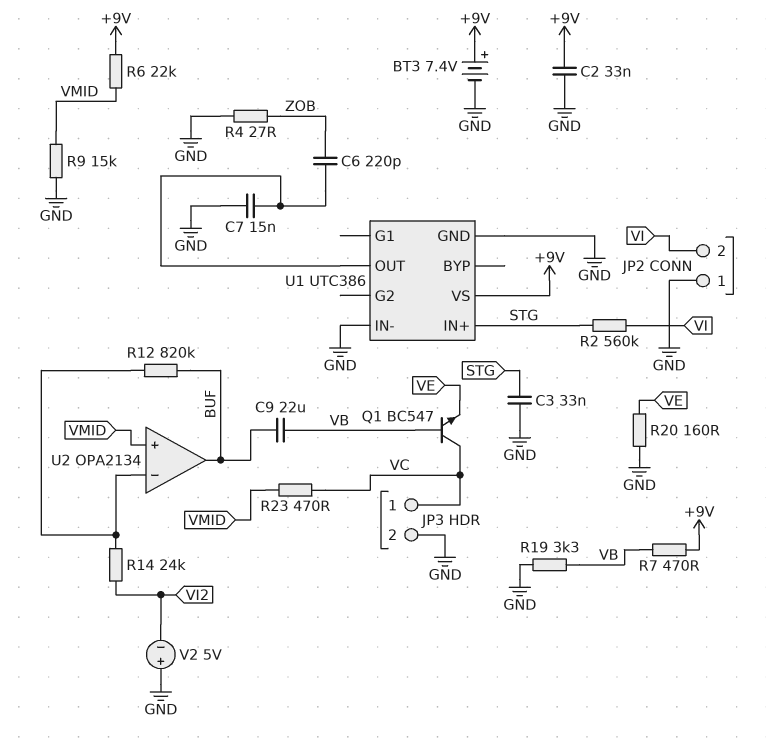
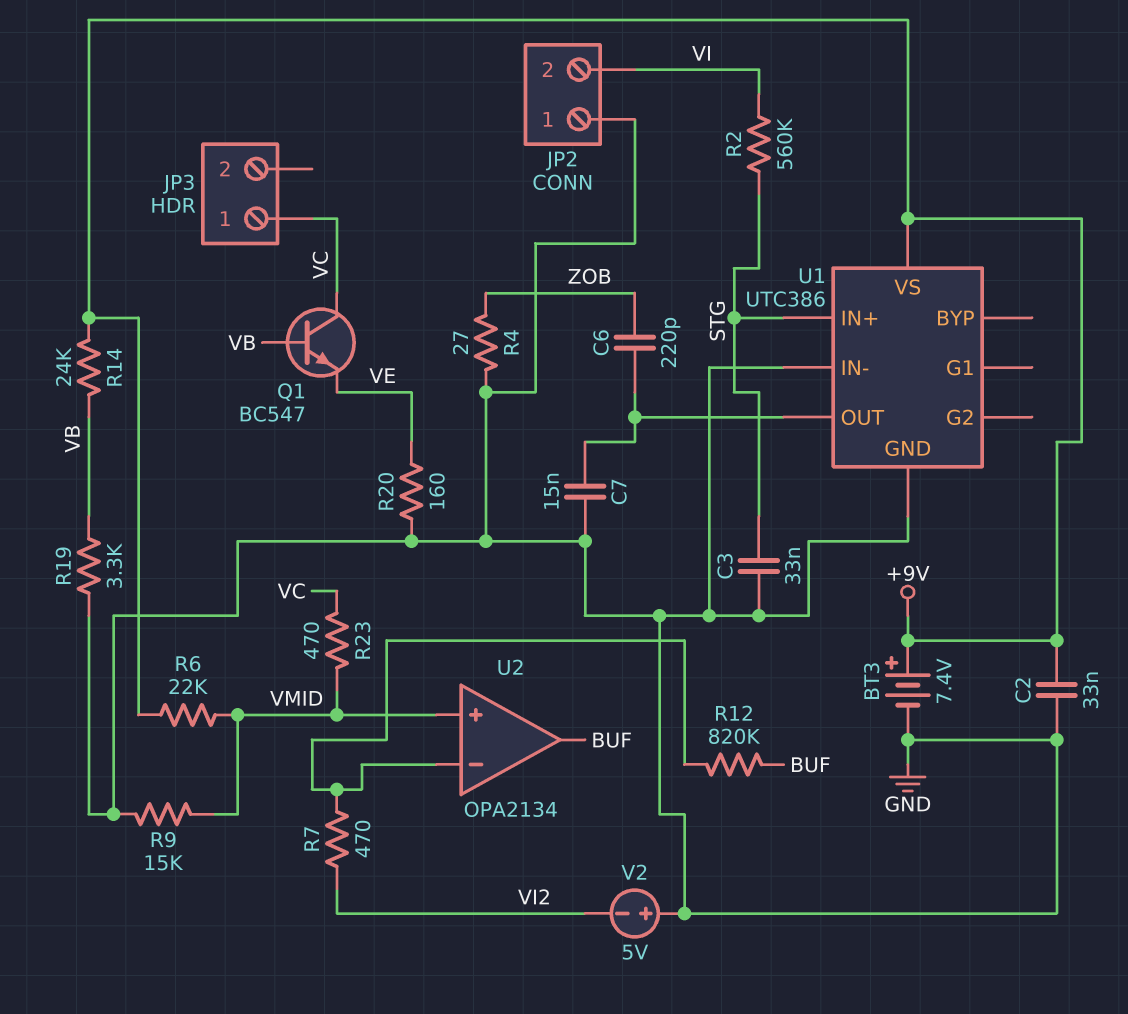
C9: 22uF (BUF, VB) -> none
JP3 pin 2: GND -> none
R7: 470 (+9V, VB) -> 470 (U2/in-, VI2)
R14: 24k (U2/in-, VI2) -> 24k (+9V, VB)

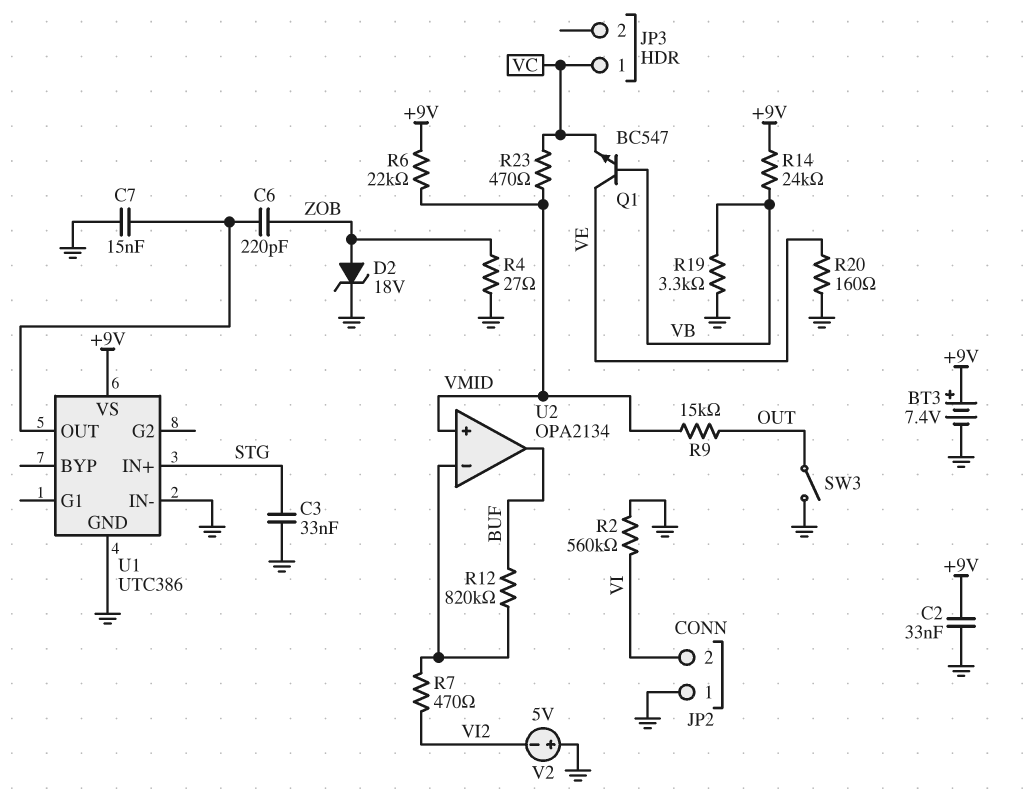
D2: none -> zener 18V (A ZOB, K GND)
Q1: NPN BC547 (B VB, C VC, E VE) -> NPN BC547 (B VB, C VE, E VC)
R2: 560k (STG, VI) -> 560k (GND, VI)
R9: 15k (GND, VMID) -> 15k (OUT, VMID)
SW3: none -> switch (GND, OUT)

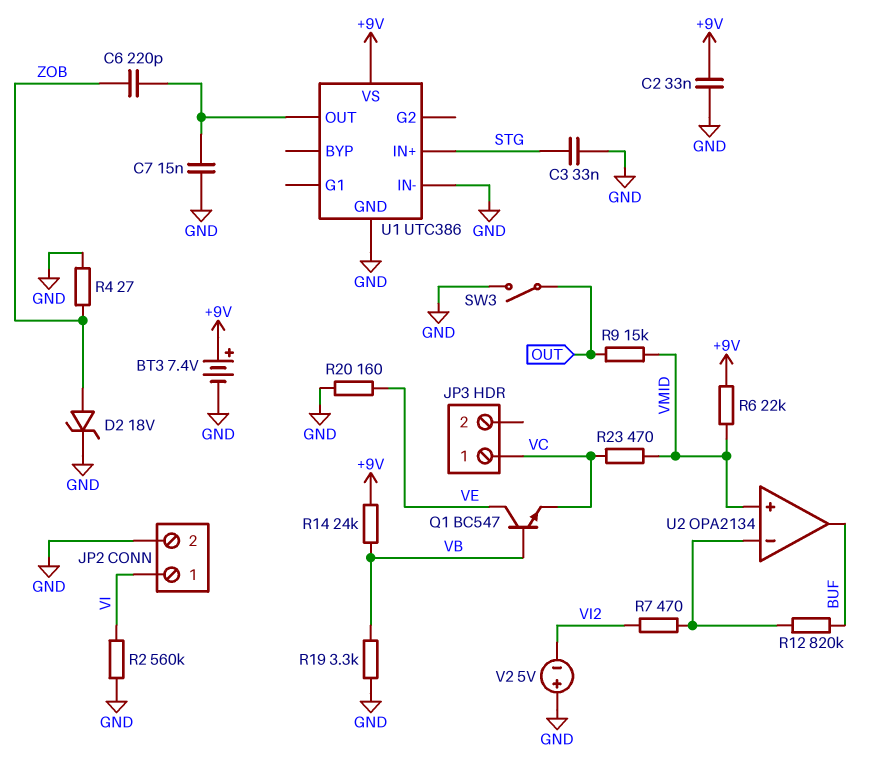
JP2 pin 1: GND -> VI
JP2 pin 2: VI -> GND

